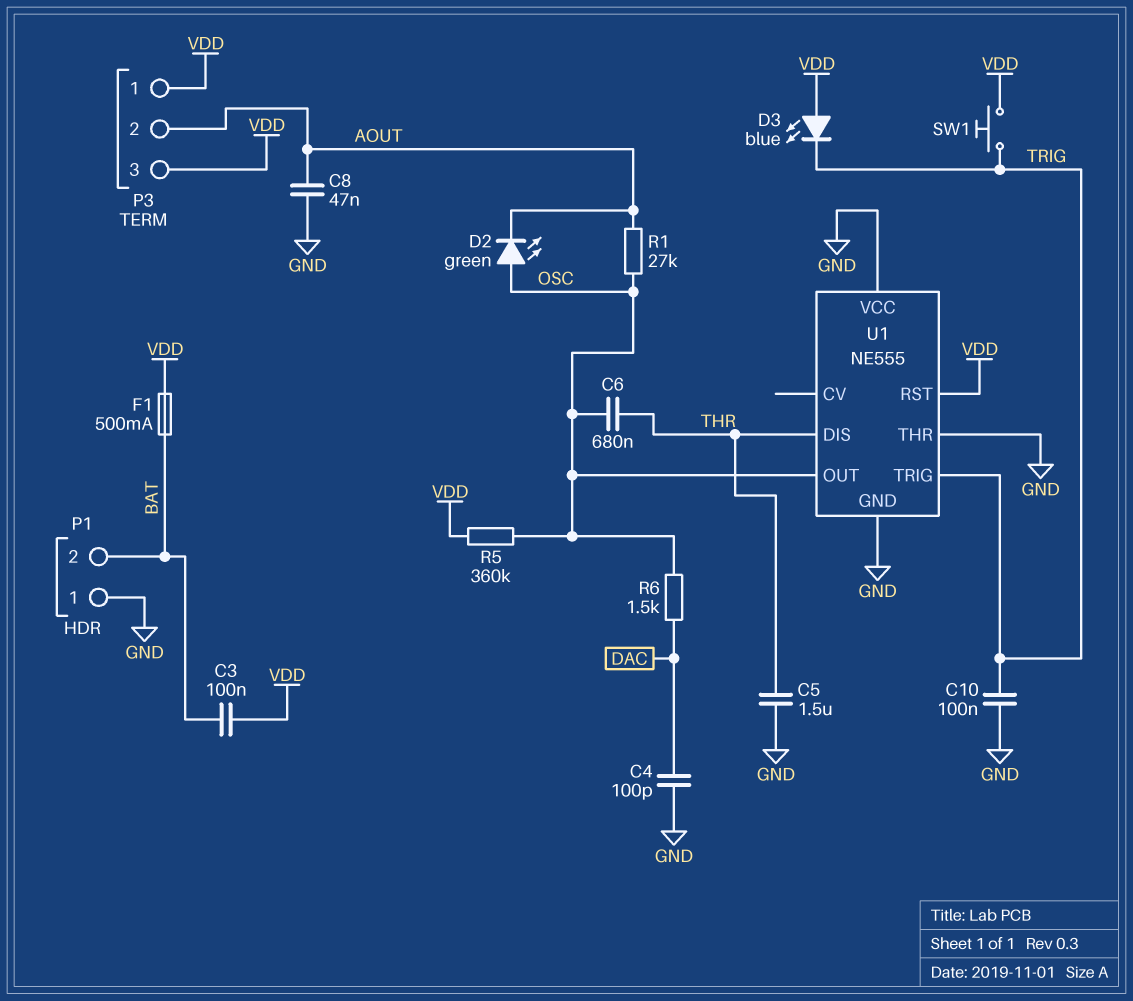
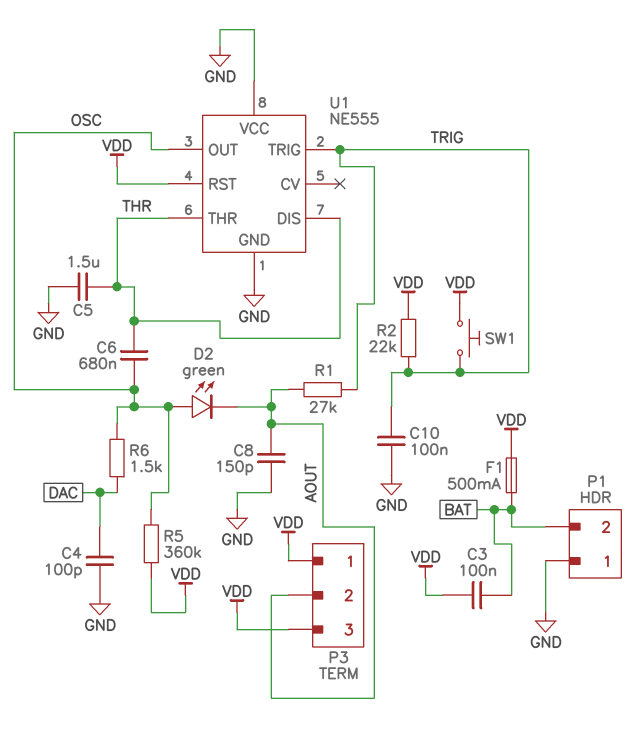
C8: 47nF (AOUT, GND) -> 150pF (AOUT, GND)
D3: LED blue (A VDD, K TRIG) -> none
R1: 27k (AOUT, OSC) -> 27k (AOUT, TRIG)
R2: none -> 22k (TRIG, VDD)
U1 pin THR: GND -> THR

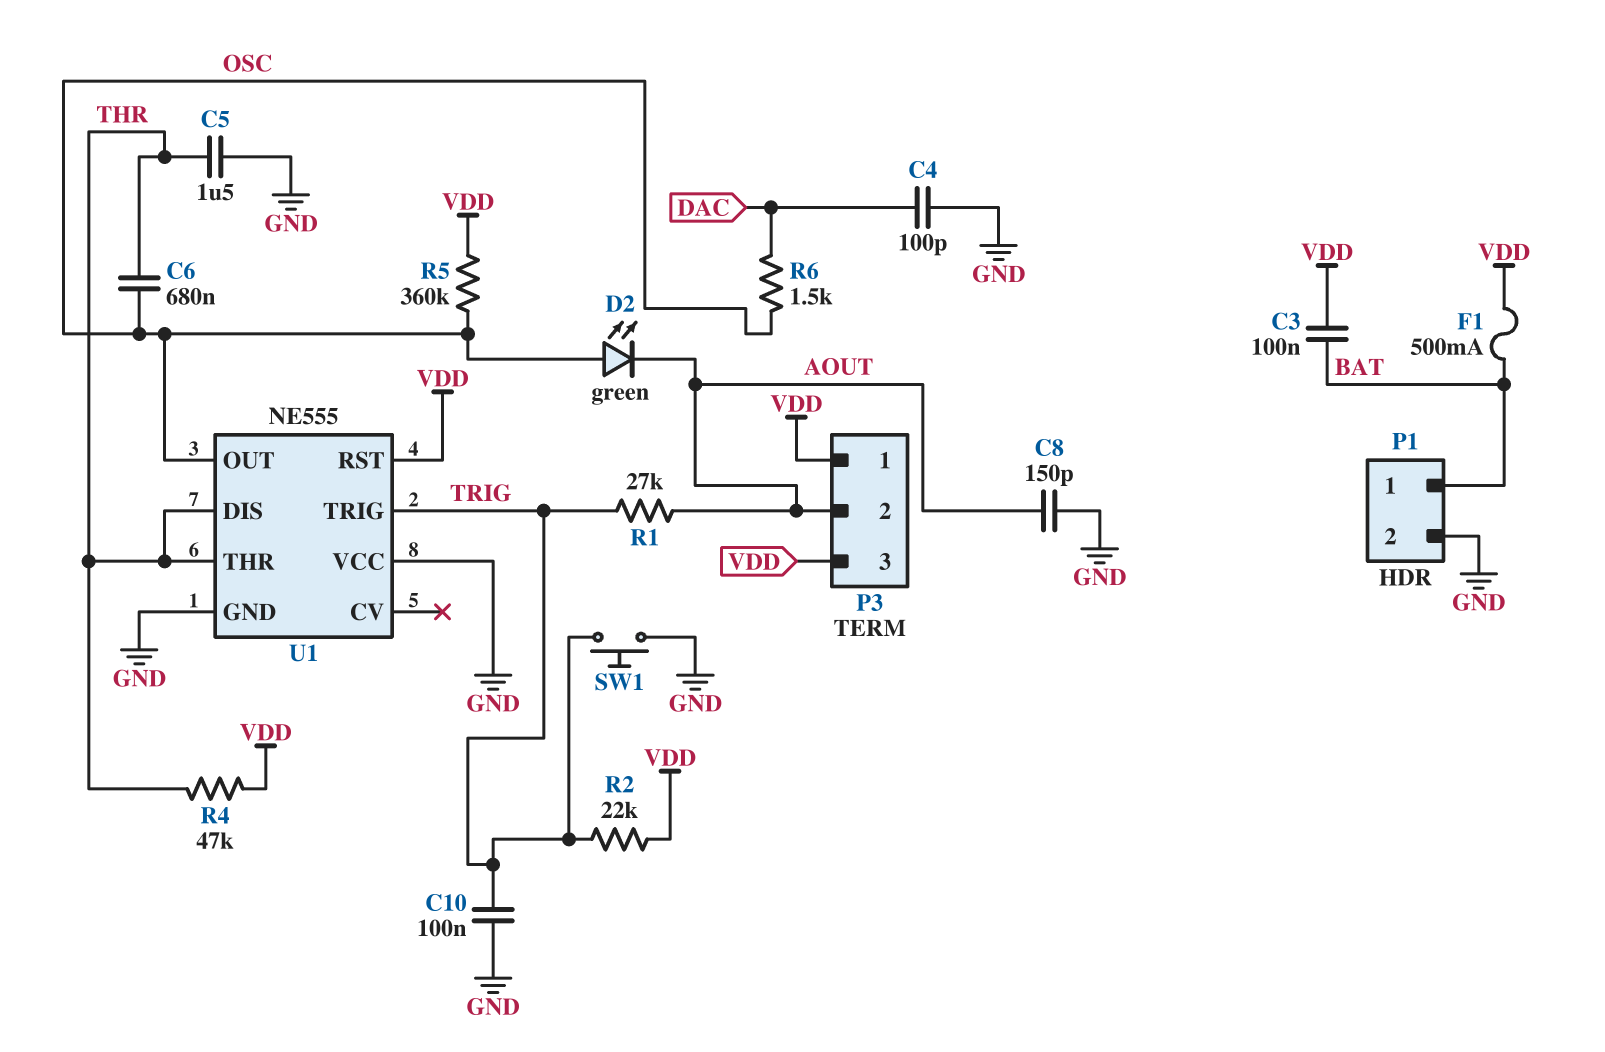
P1 pin 1: GND -> BAT
P1 pin 2: BAT -> GND
R4: none -> 47k (THR, VDD)
SW1: button (TRIG, VDD) -> button (GND, TRIG)

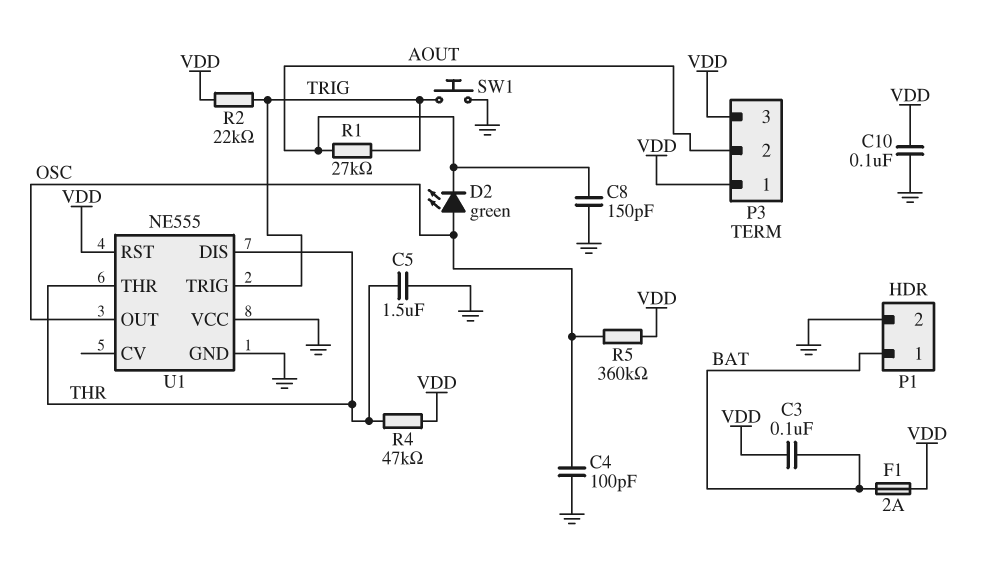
C4: 100pF (DAC, GND) -> 100pF (GND, OSC)
C6: 680nF (OSC, THR) -> none
C10: 100nF (GND, TRIG) -> 100nF (GND, VDD)
F1: 500mA (BAT, VDD) -> 2A (BAT, VDD)
R6: 1.5k (DAC, OSC) -> none

